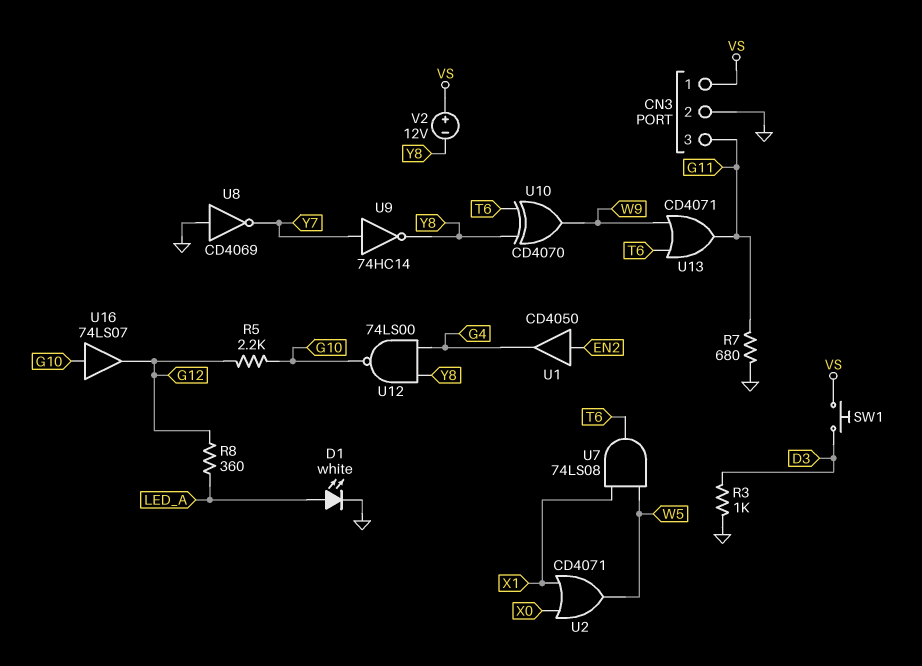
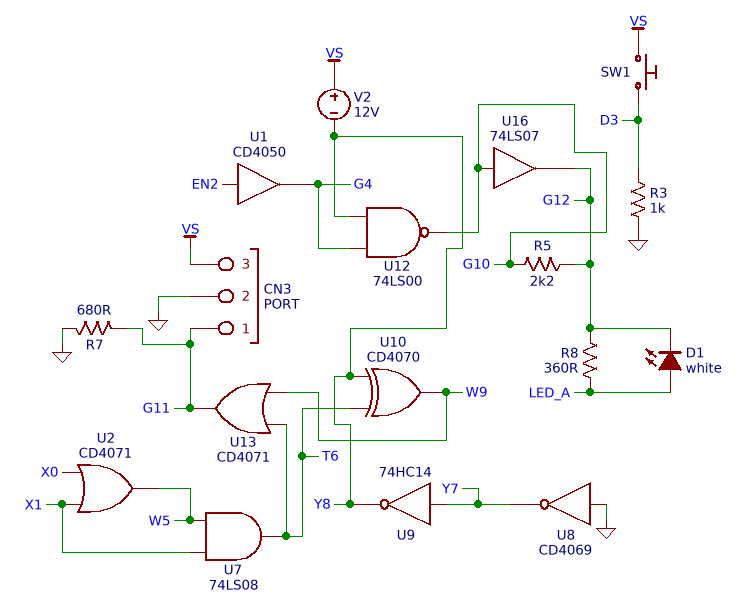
CN3 pin 1: VS -> G11
CN3 pin 3: G11 -> VS
D1: LED white (A LED_A, K GND) -> LED white (A LED_A, K G12)

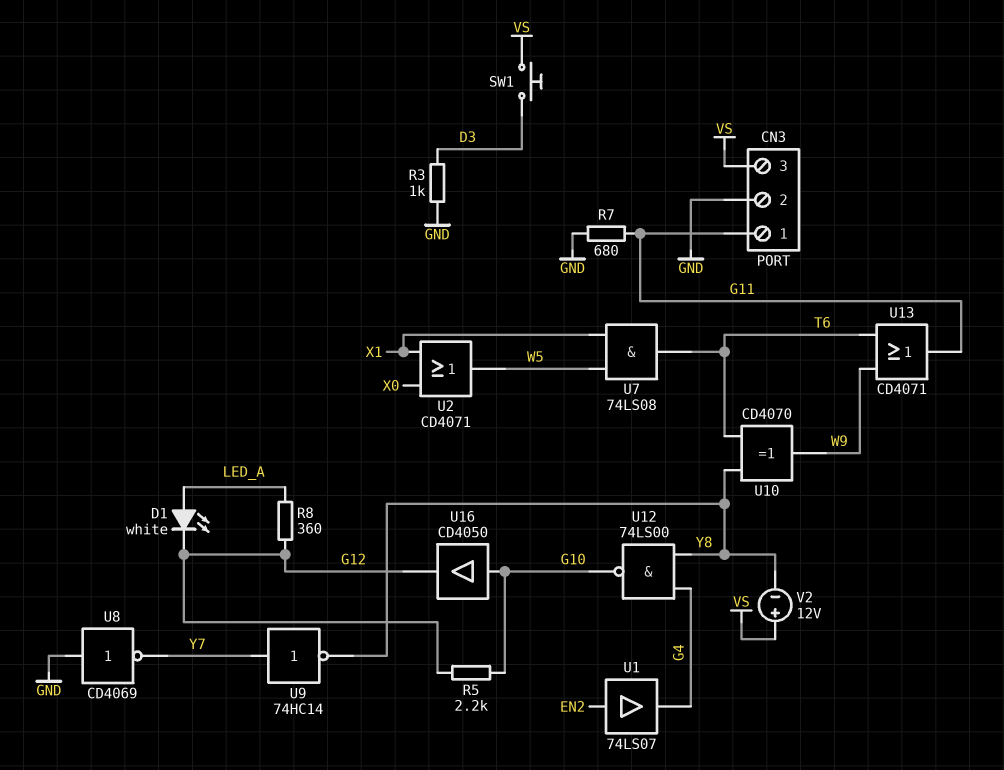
U1: buffer CD4050 (in EN2, out G4) -> buffer 74LS07 (in EN2, out G4)
U16: buffer 74LS07 (in G10, out G12) -> buffer CD4050 (in G10, out G12)

